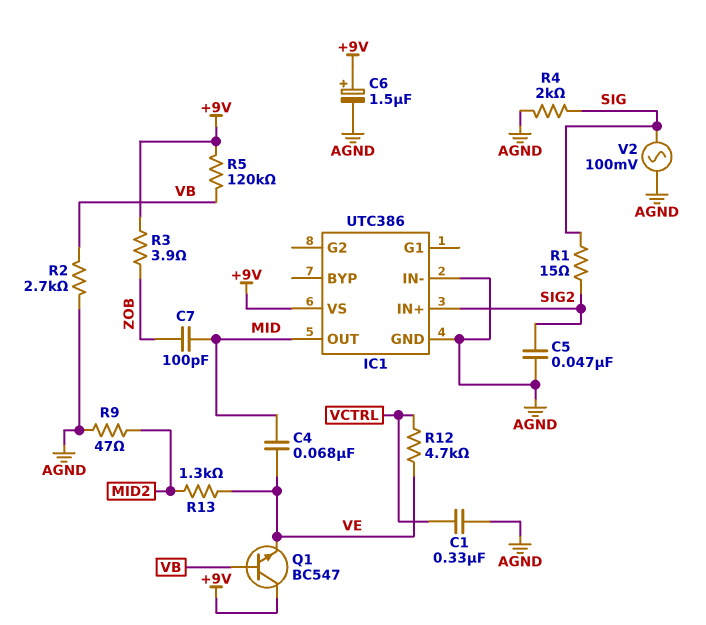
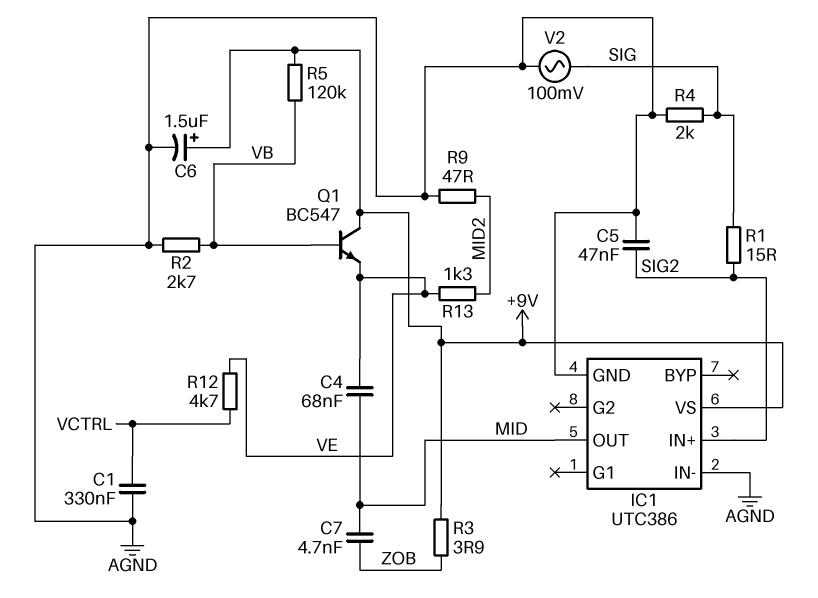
C7: 100pF (MID, ZOB) -> 4.7nF (MID, ZOB)

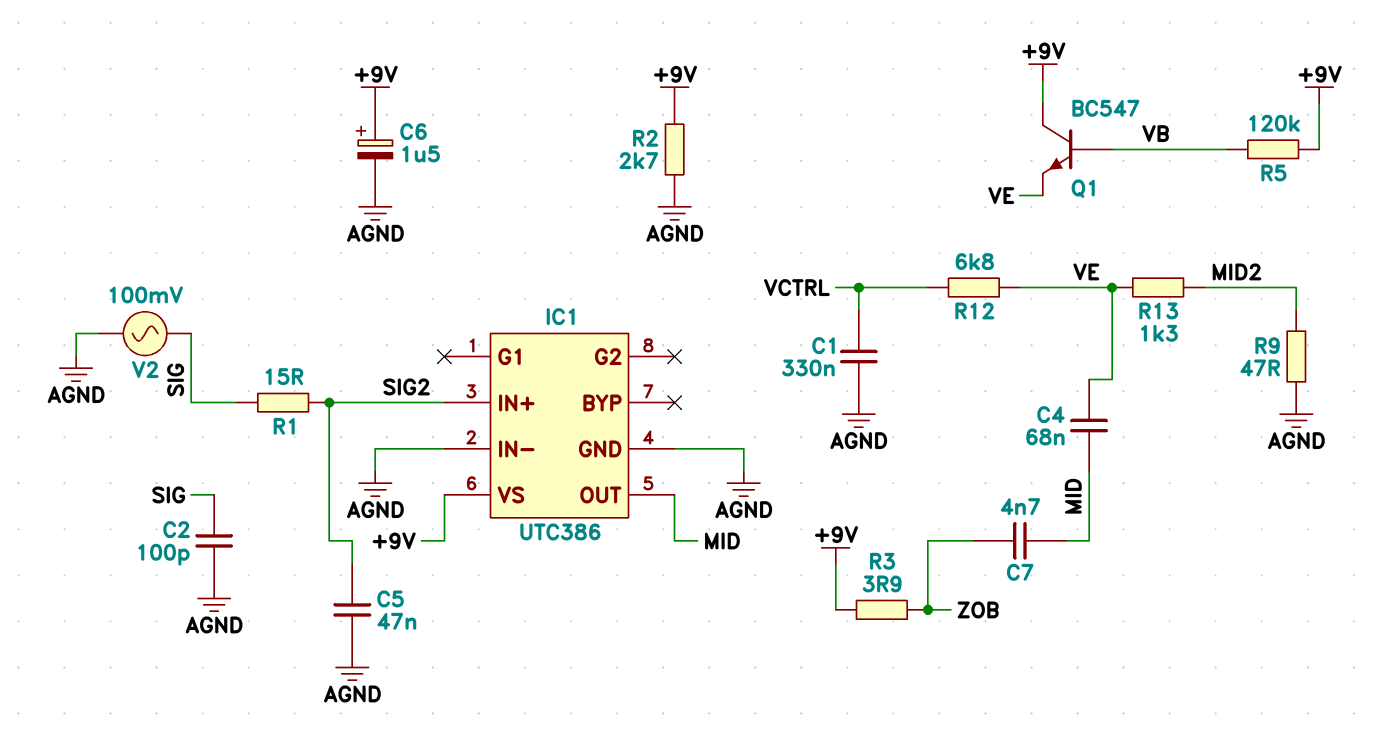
C2: none -> 100pF (AGND, SIG)
R2: 2.7k (AGND, VB) -> 2.7k (+9V, AGND)
R4: 2k (AGND, SIG) -> none
R12: 4.7k (VCTRL, VE) -> 6.8k (VCTRL, VE)

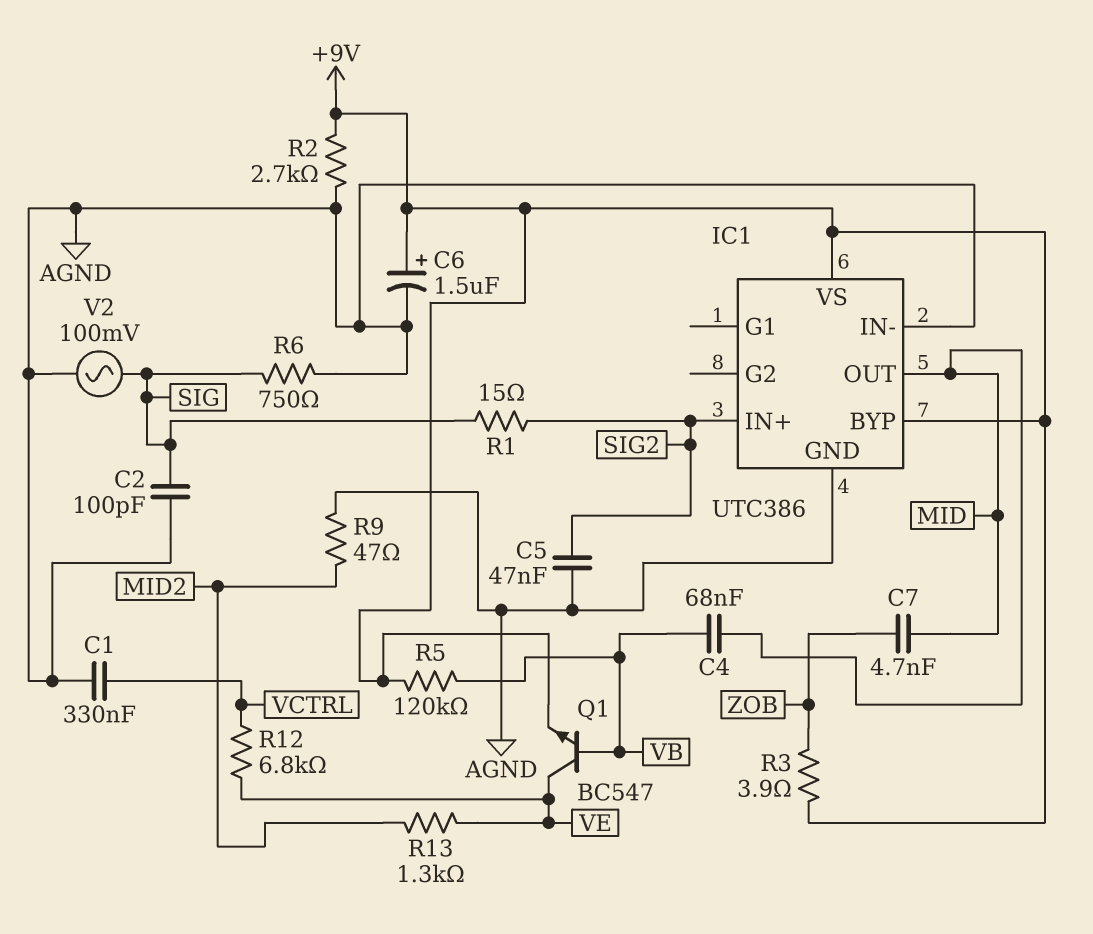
C4: 68nF (MID, VE) -> 68nF (MID, VB)
IC1 pin BYP: none -> +9V
Q1: NPN BC547 (B VB, C +9V, E VE) -> NPN BC547 (B VB, C VE, E +9V)
R6: none -> 750 (AGND, SIG)

